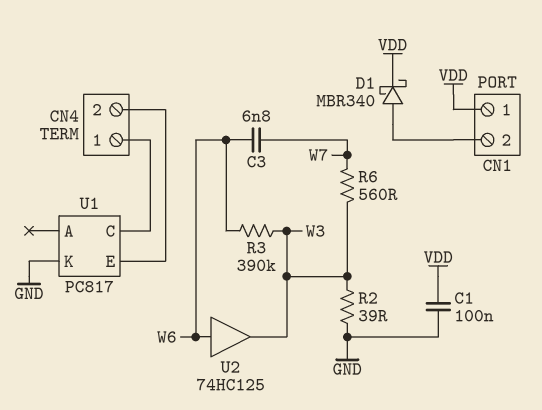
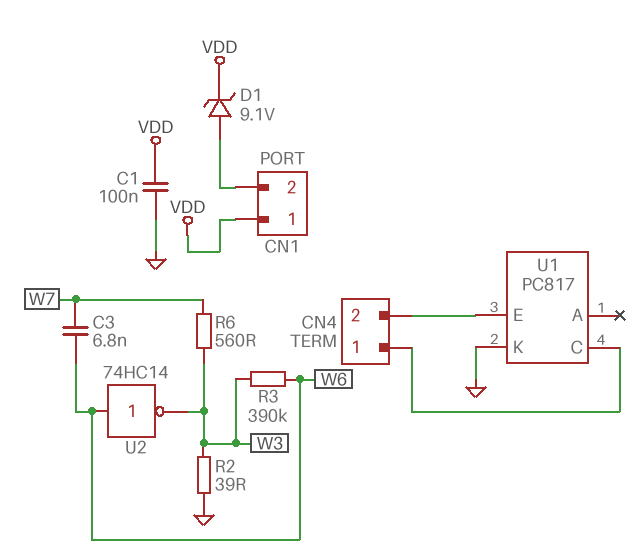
D1: schottky MBR340 (A CN1/2, K VDD) -> zener 9.1V (A CN1/2, K VDD)
U2: buffer 74HC125 (in W6, out W3) -> NOT 74HC14 (in W6, out W3)

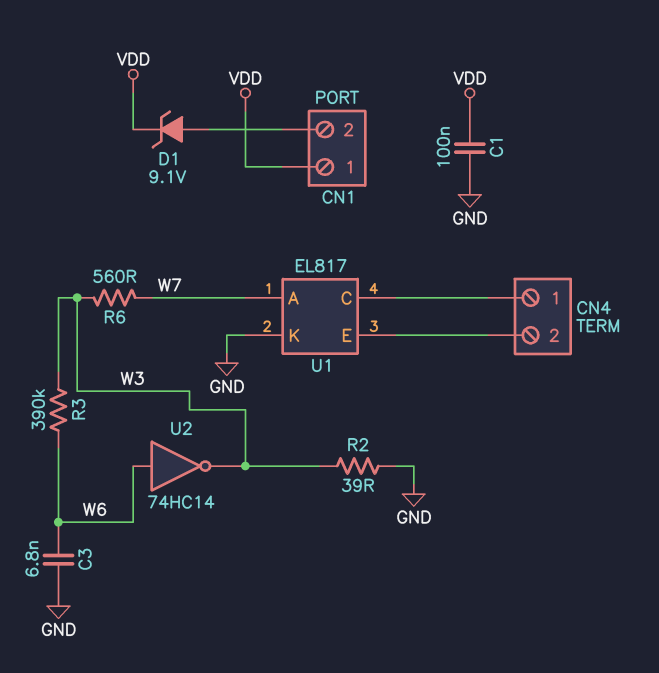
C3: 6.8nF (W6, W7) -> 6.8nF (GND, W6)
U1: PC817 -> EL817
U1 pin A: none -> W7

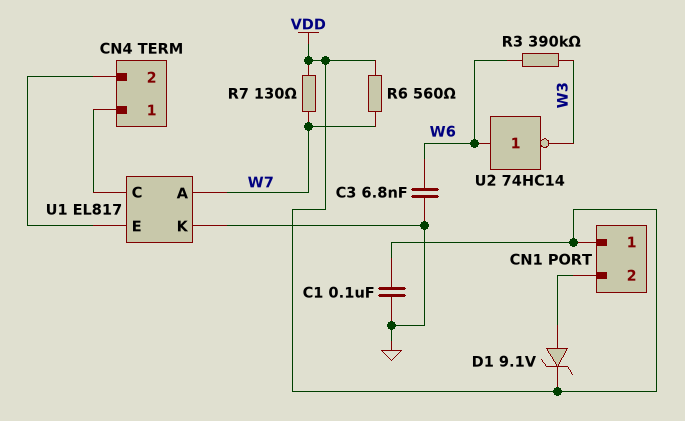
R2: 39 (GND, W3) -> none
R6: 560 (W3, W7) -> 560 (VDD, W7)
R7: none -> 130 (VDD, W7)

